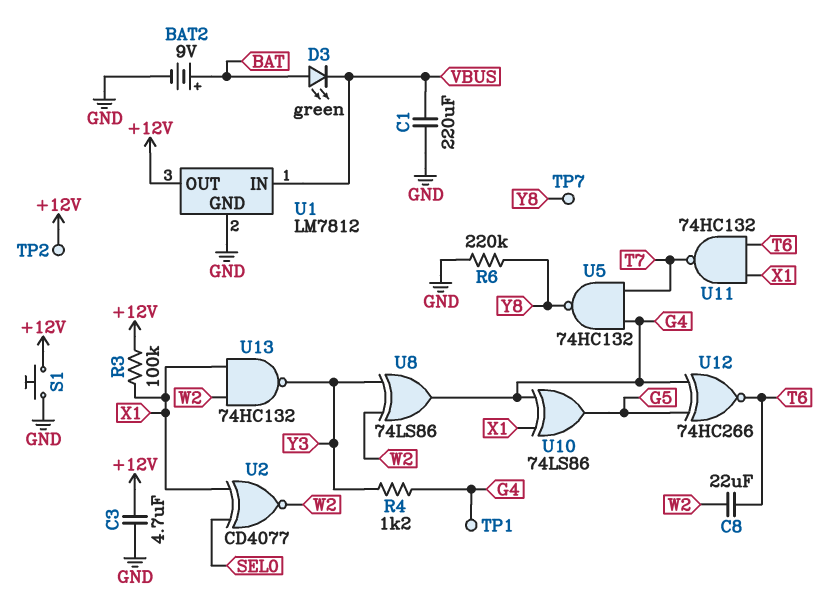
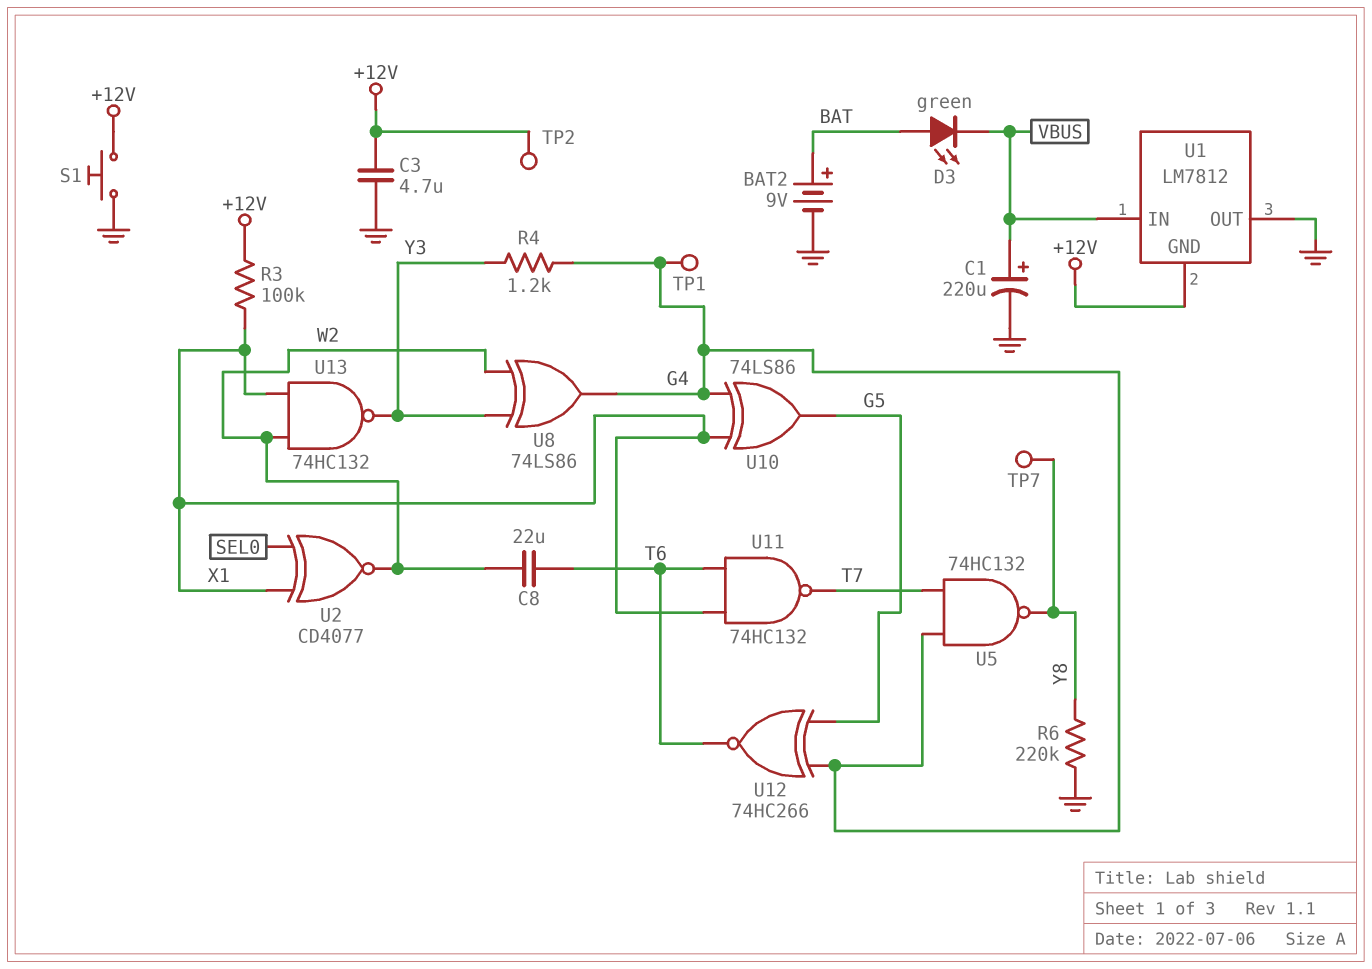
C1: 220uF (GND, VBUS) -> 220uF (plus VBUS, minus GND)
U1 pin GND: GND -> +12V
U1 pin OUT: +12V -> GND

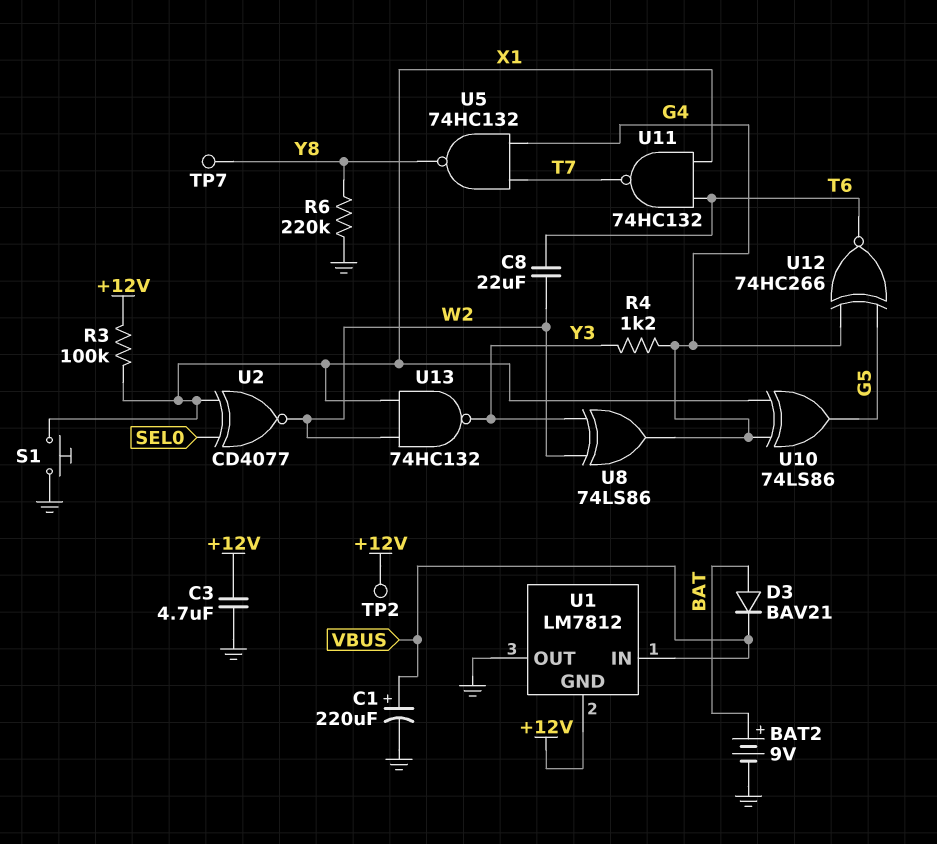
D3: LED green (A BAT, K VBUS) -> diode BAV21 (A BAT, K VBUS)
S1: button (+12V, GND) -> button (GND, X1)
TP1: test point (G4) -> none

